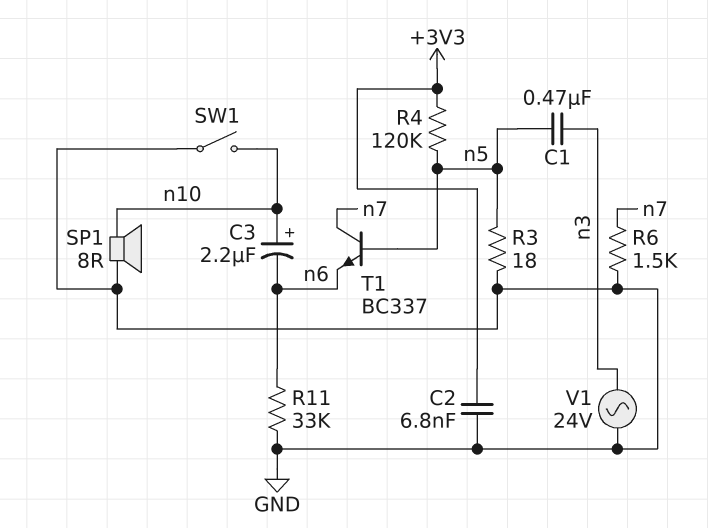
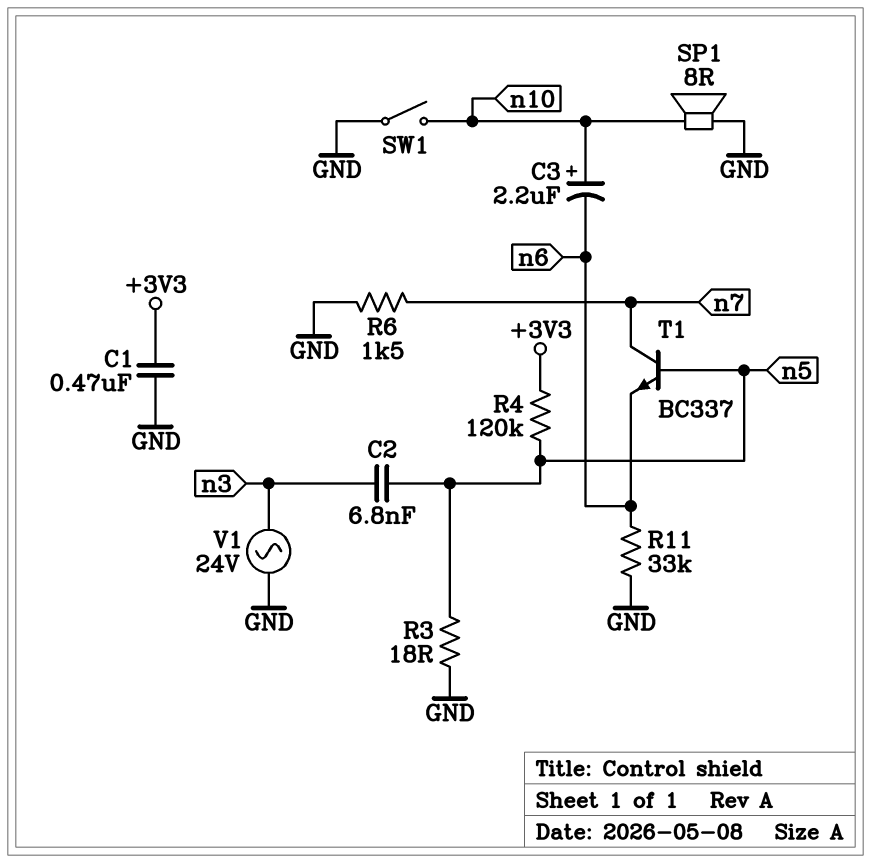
C1: 470nF (n3, n5) -> 470nF (+3V3, GND)
C2: 6.8nF (+3V3, GND) -> 6.8nF (n3, n5)

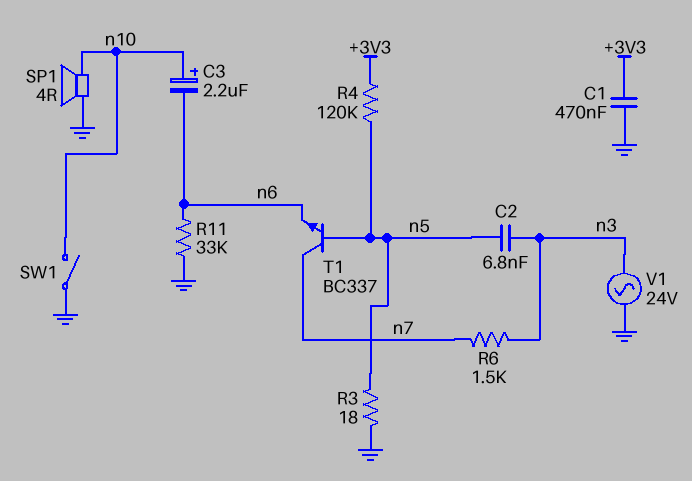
R6: 1.5k (GND, n7) -> 1.5k (n3, n7)
SP1: speaker 8R (GND, n10) -> speaker 4R (GND, n10)

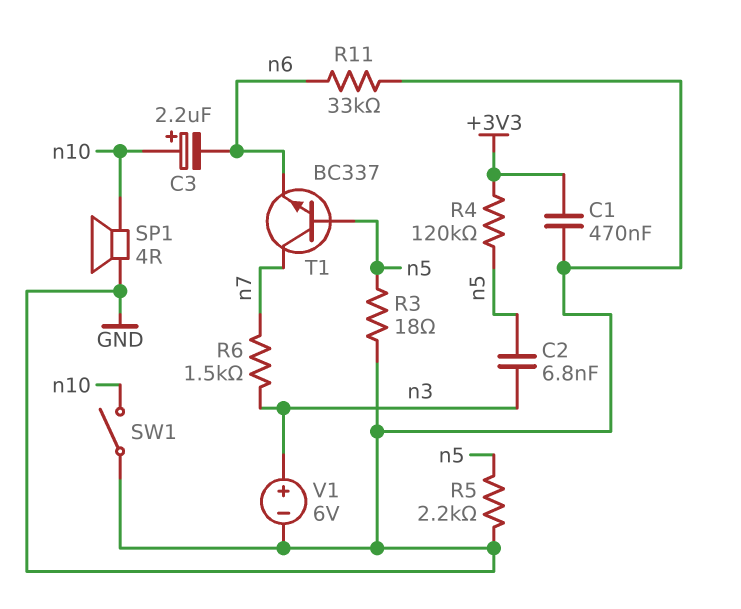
R5: none -> 2.2k (GND, n5)
V1: AC 24V (GND, n3) -> 6V (plus n3, minus GND)

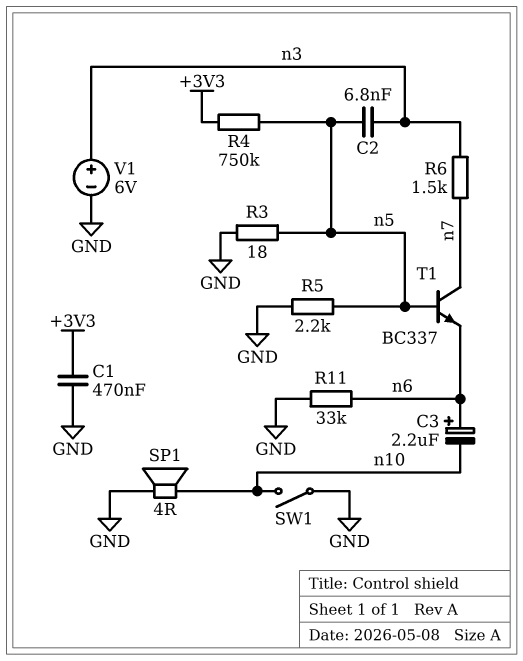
C3: 2.2uF (plus n10, minus n6) -> 2.2uF (plus n6, minus n10)
R4: 120k (+3V3, n5) -> 750k (+3V3, n5)

